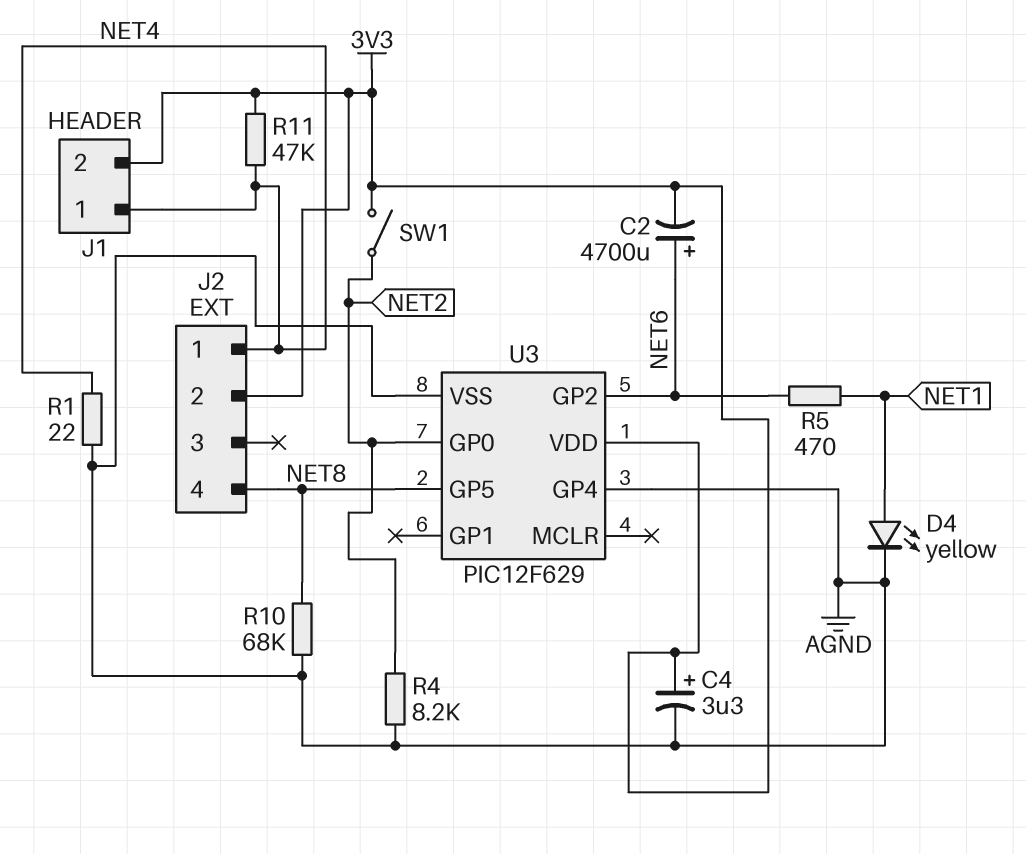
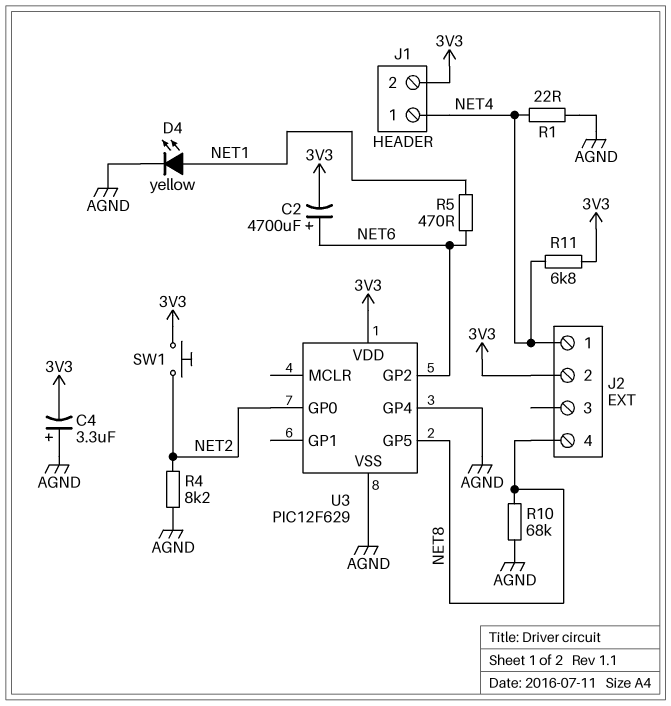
C4: 3.3uF (plus 3V3, minus AGND) -> 3.3uF (plus AGND, minus 3V3)
R11: 47k (3V3, NET4) -> 6.8k (3V3, NET4)
SW1: switch (3V3, NET2) -> button (3V3, NET2)

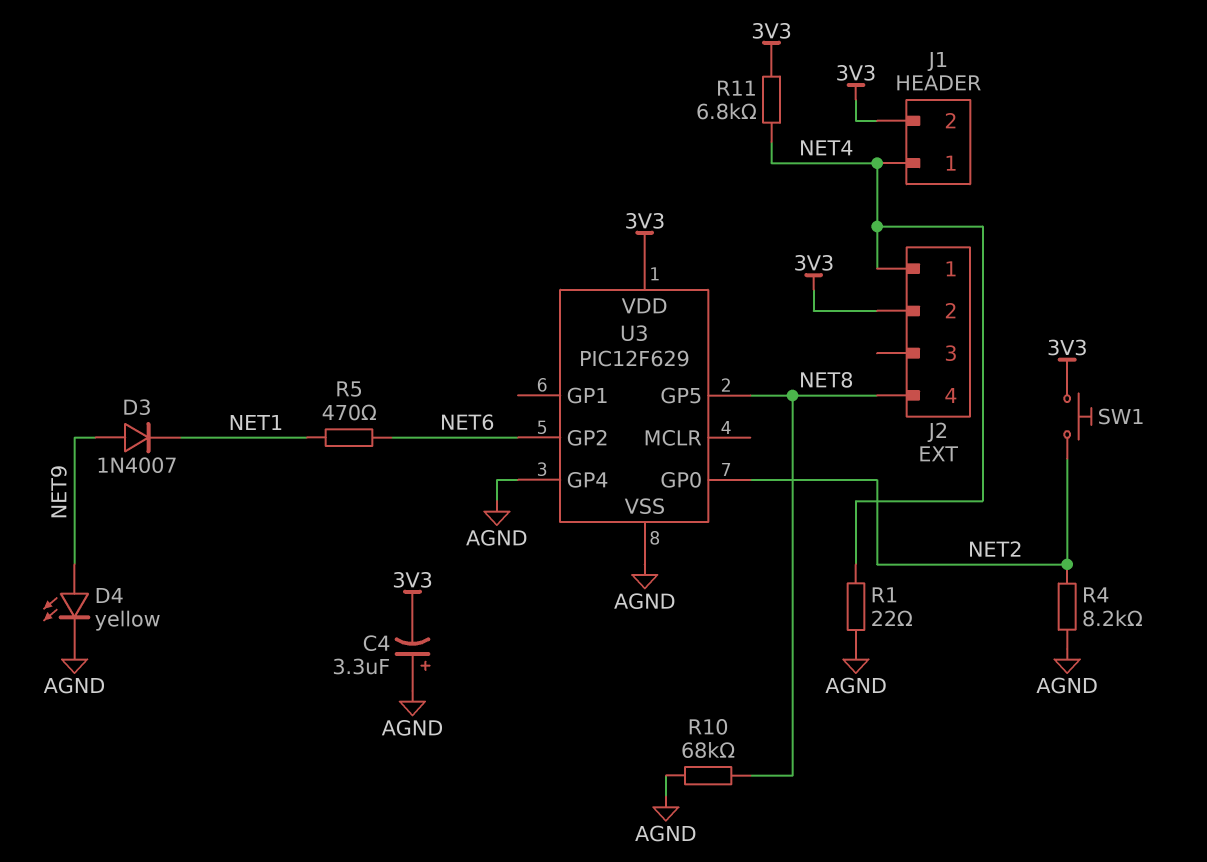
C2: 4700uF (plus NET6, minus 3V3) -> none
D3: none -> diode 1N4007 (A NET9, K NET1)
D4: LED yellow (A NET1, K AGND) -> LED yellow (A NET9, K AGND)

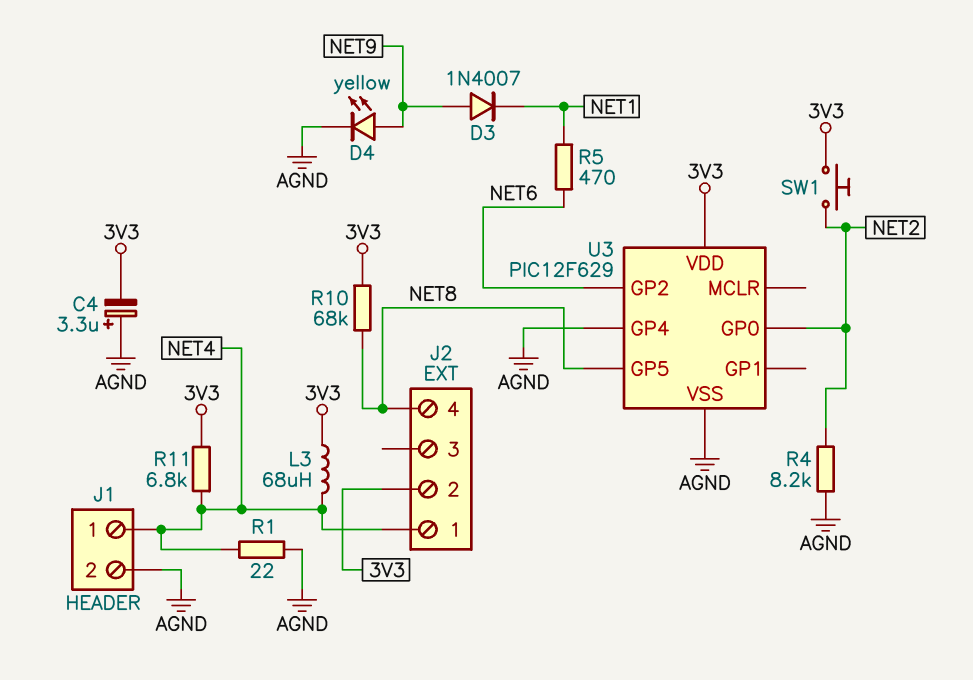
J1 pin 2: 3V3 -> AGND
L3: none -> 68uH (3V3, NET4)
R10: 68k (AGND, NET8) -> 68k (3V3, NET8)

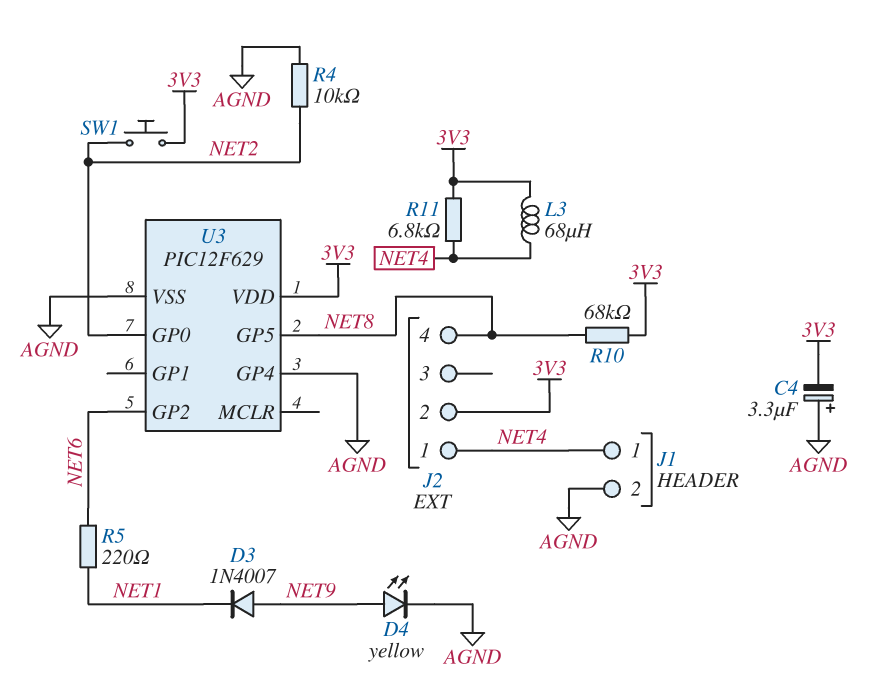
R1: 22 (AGND, NET4) -> none
R4: 8.2k (AGND, NET2) -> 10k (AGND, NET2)
R5: 470 (NET1, NET6) -> 220 (NET1, NET6)

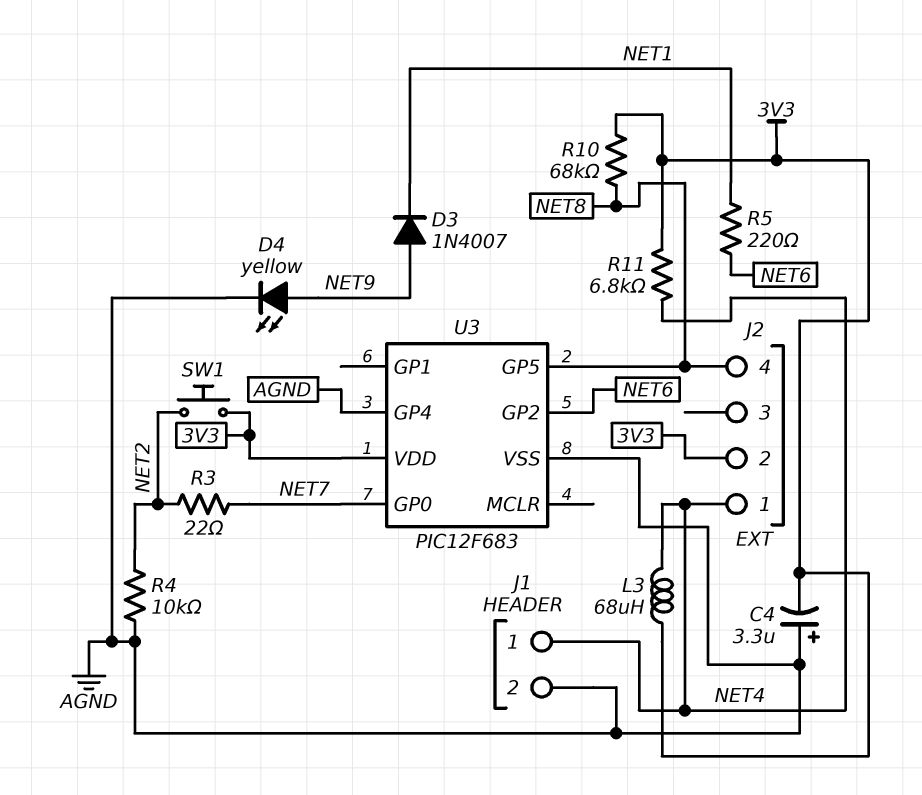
R3: none -> 22 (NET2, NET7)
U3: PIC12F629 -> PIC12F683
U3 pin GP0: NET2 -> NET7

